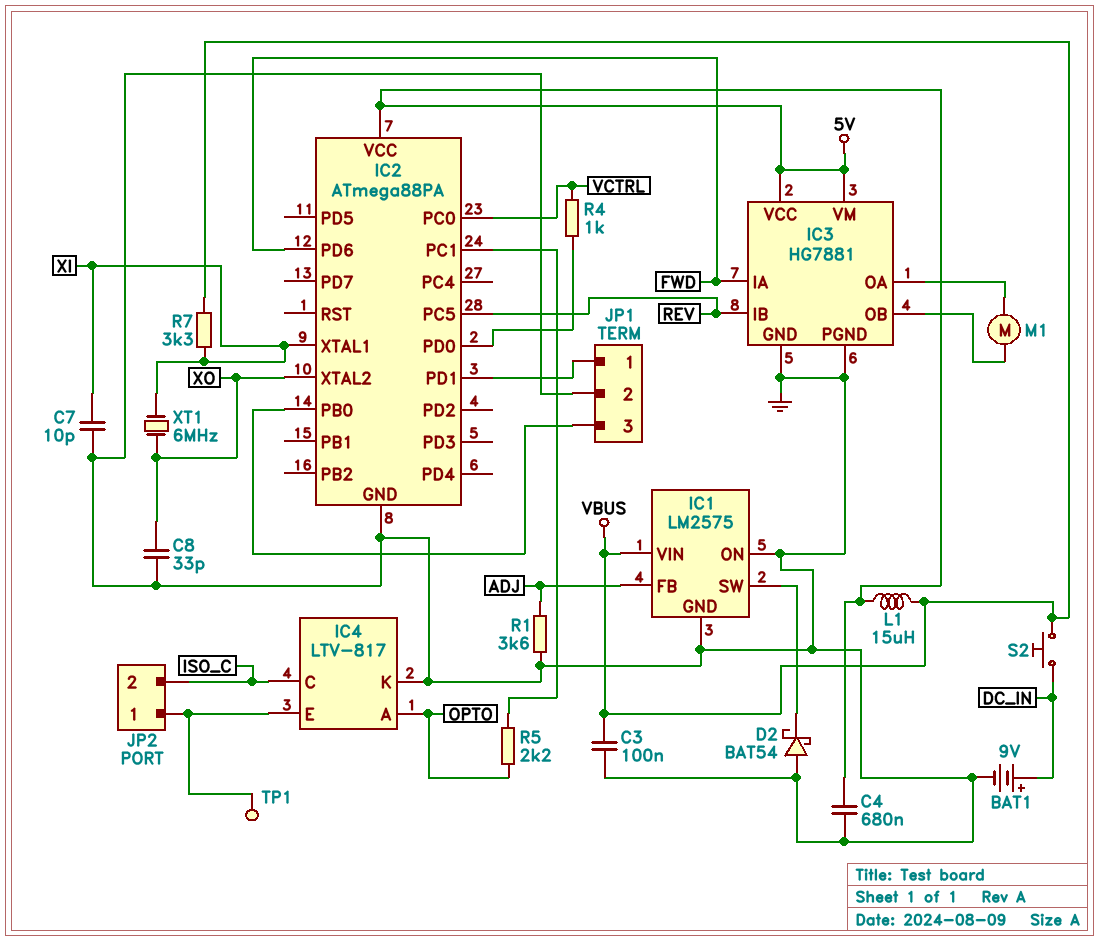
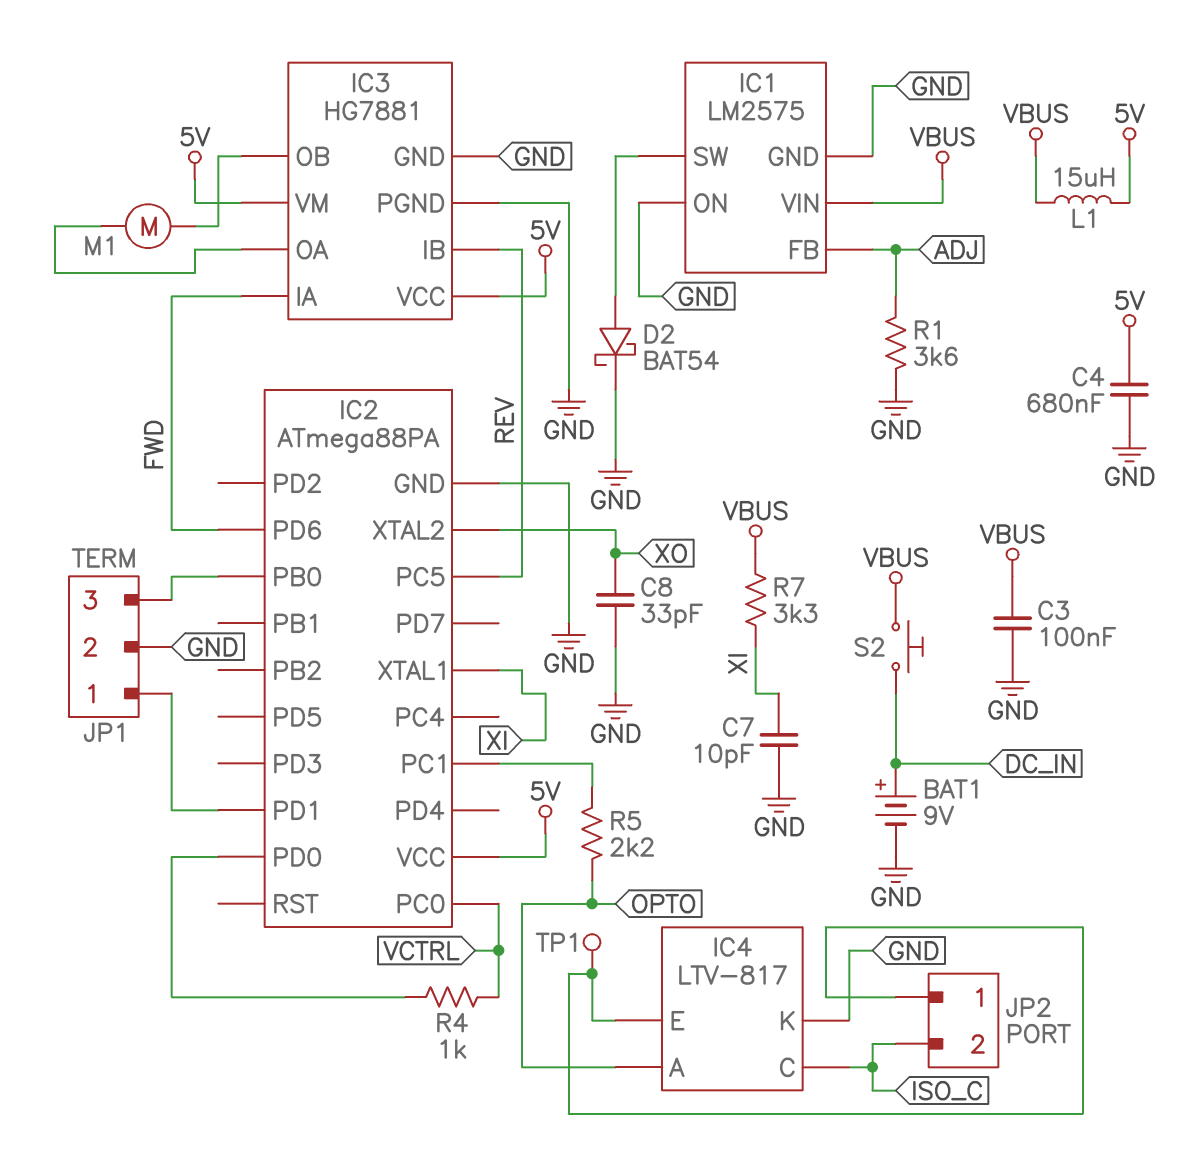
D2: schottky BAT54 (A GND, K IC1/SW) -> schottky BAT54 (A IC1/SW, K GND)
XT1: 6MHz (XI, XO) -> none

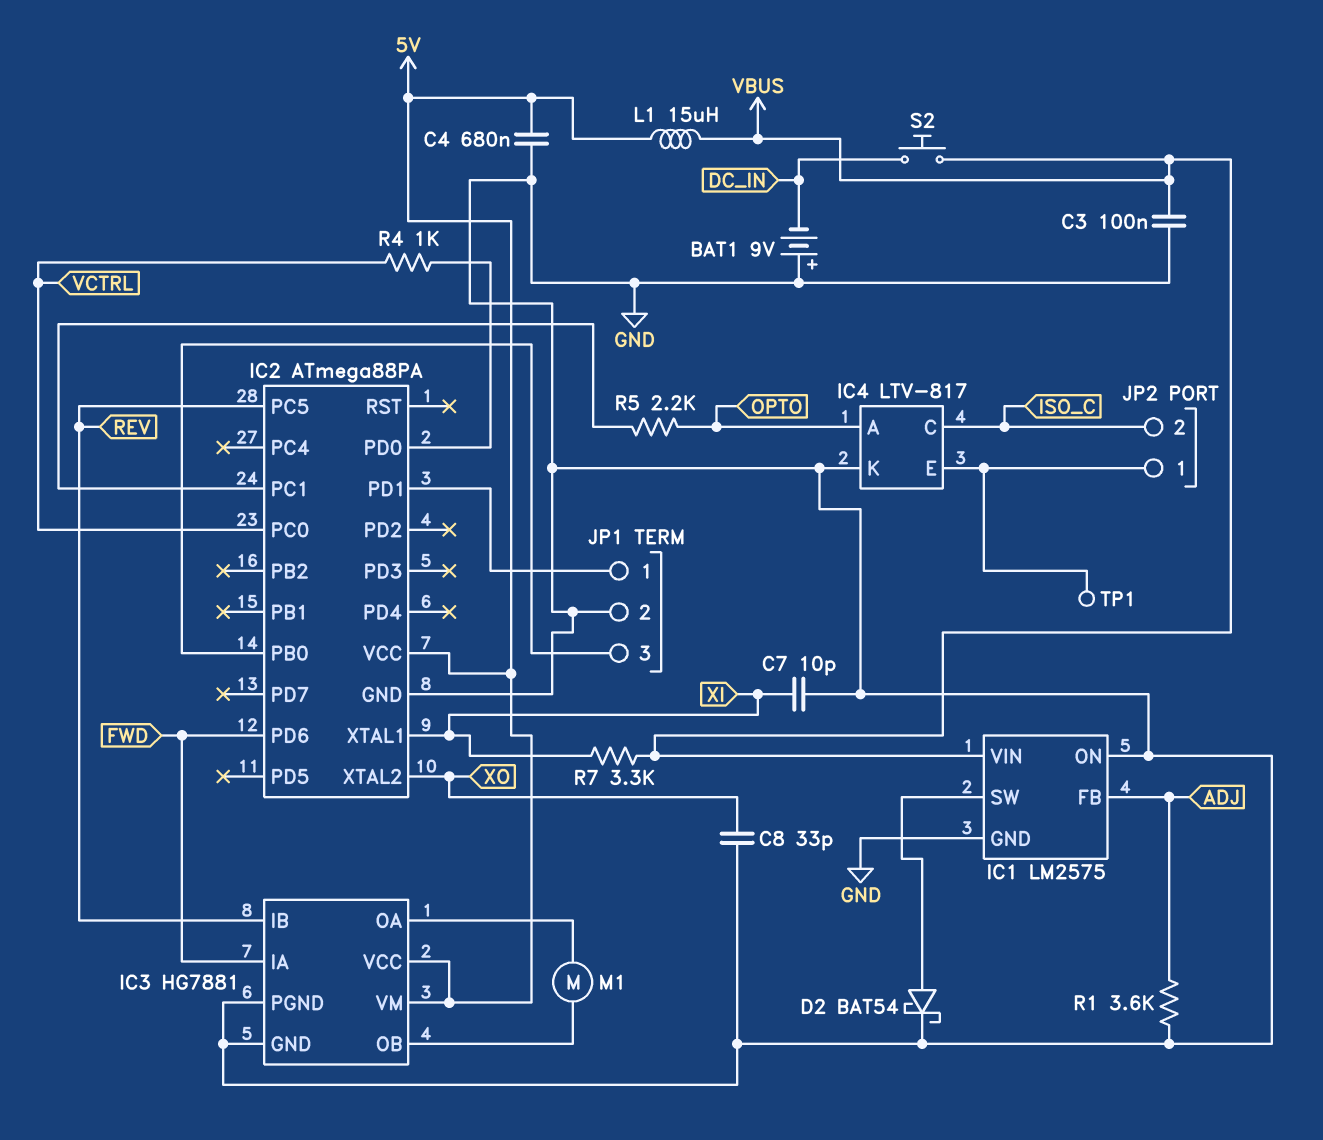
BAT1: 9V (plus DC_IN, minus GND) -> 9V (plus GND, minus DC_IN)

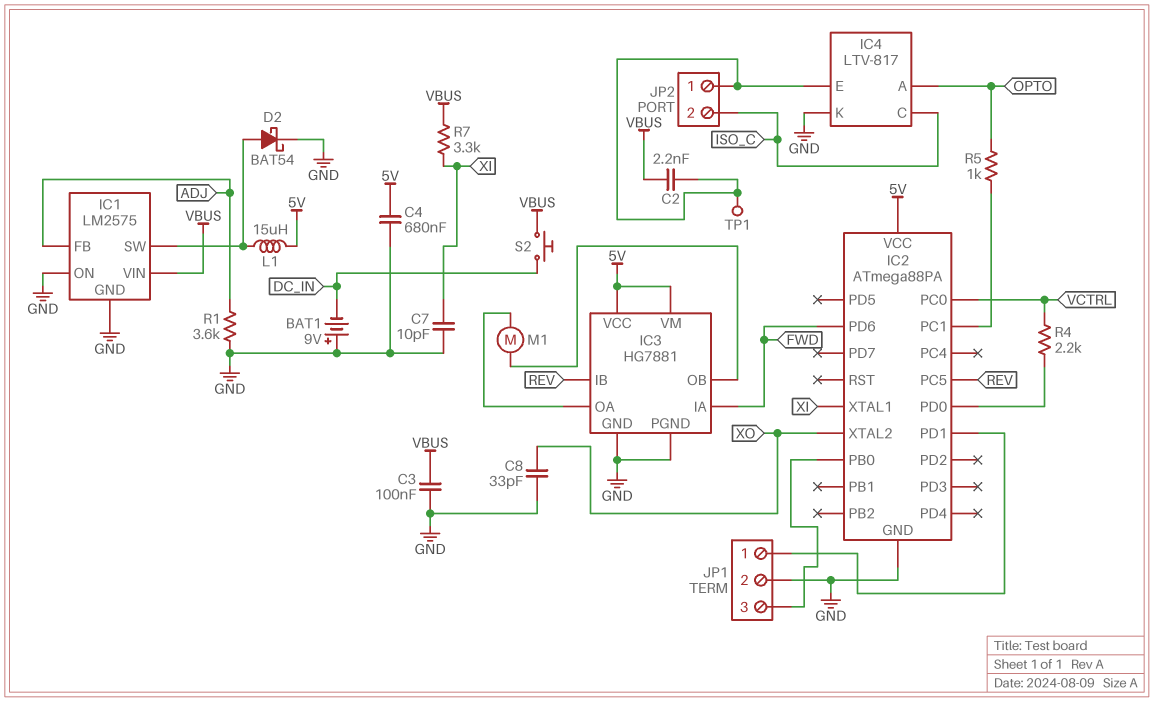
C2: none -> 2.2nF (IC4/E, VBUS)
L1: 15uH (5V, VBUS) -> 15uH (5V, IC1/SW)
R4: 1k (IC2/PD0, VCTRL) -> 2.2k (IC2/PD0, VCTRL)
R5: 2.2k (IC2/PC1, OPTO) -> 1k (IC2/PC1, OPTO)

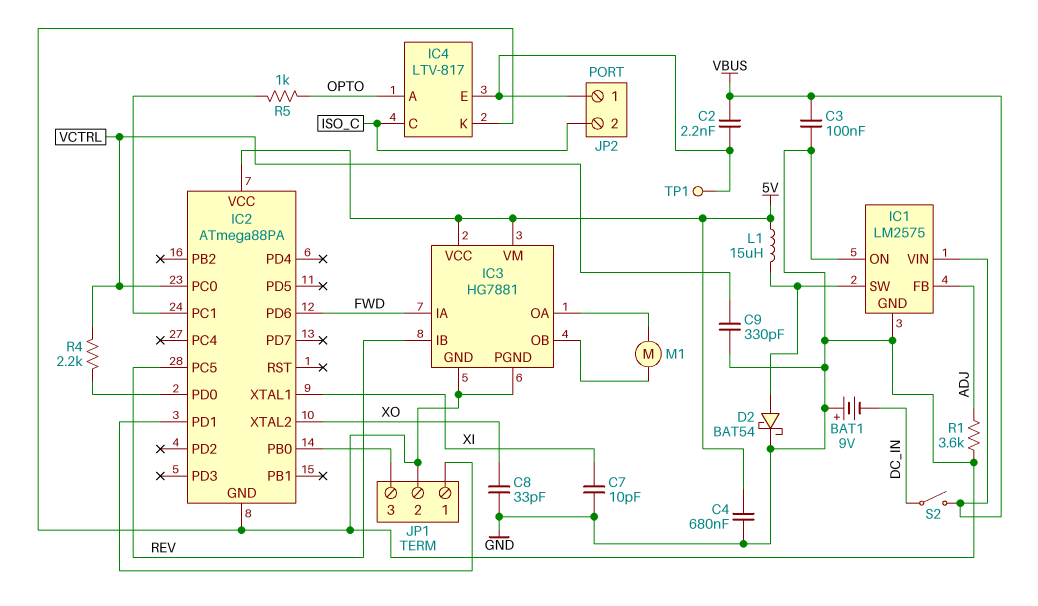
C9: none -> 330pF (GND, VCTRL)
R7: 3.3k (VBUS, XI) -> none
S2: button (DC_IN, VBUS) -> switch (DC_IN, VBUS)

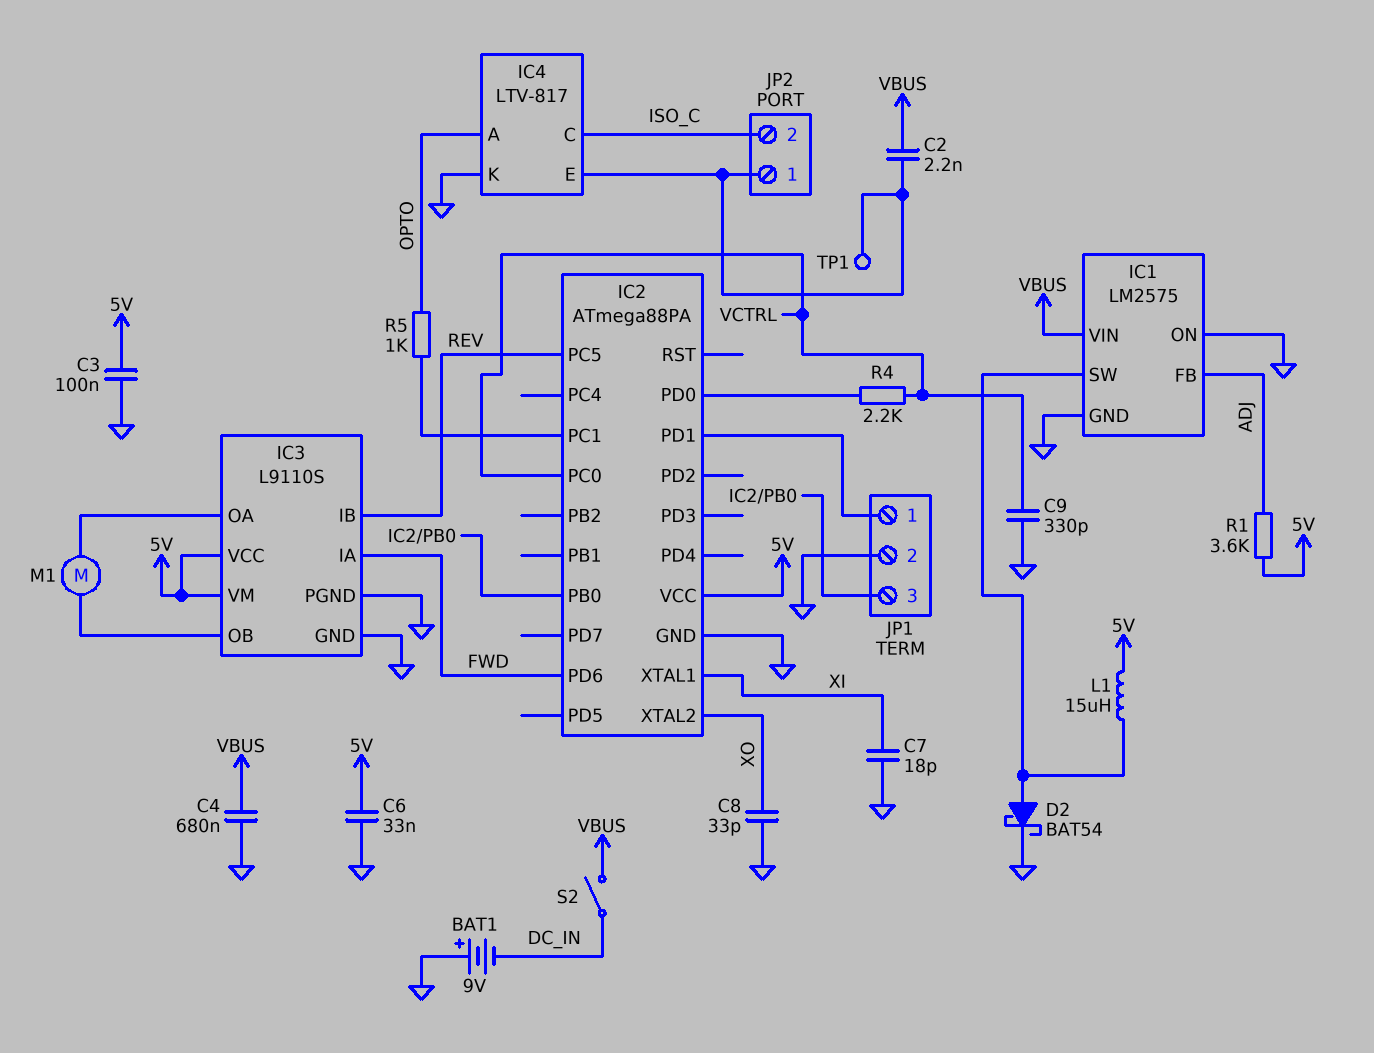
C3: 100nF (GND, VBUS) -> 100nF (5V, GND)
C4: 680nF (5V, GND) -> 680nF (GND, VBUS)
C6: none -> 33nF (5V, GND)
C7: 10pF (GND, XI) -> 18pF (GND, XI)
IC3: HG7881 -> L9110S
R1: 3.6k (ADJ, GND) -> 3.6k (5V, ADJ)

